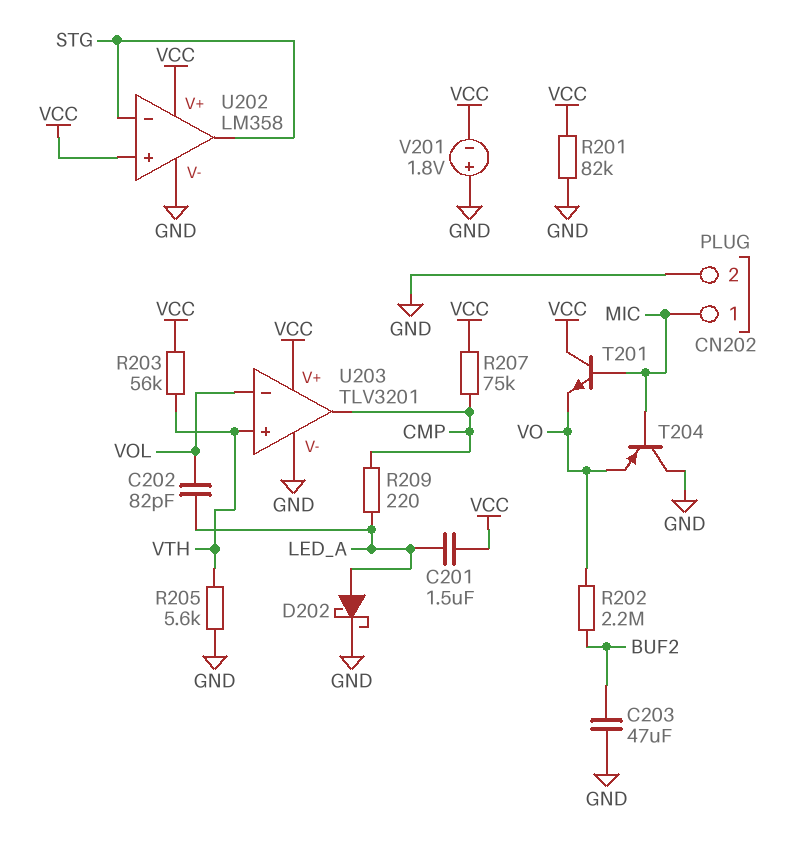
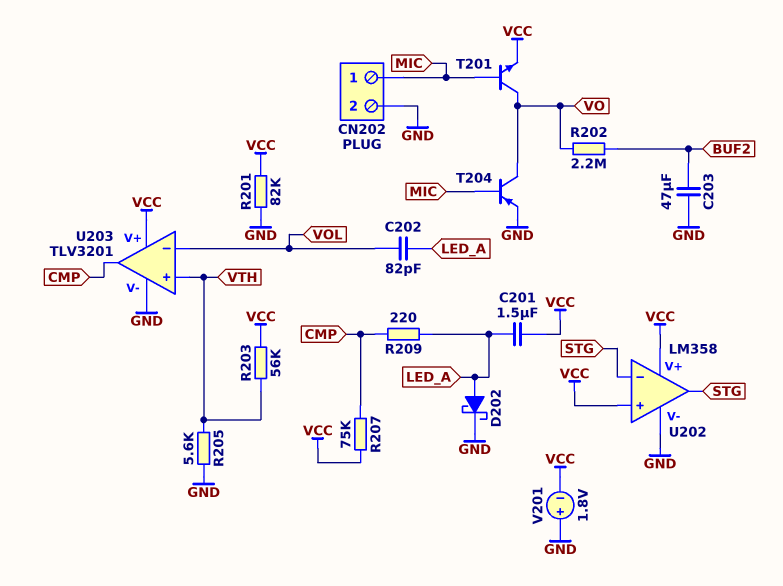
T201: NPN (B MIC, C VCC, E VO) -> NPN (B MIC, C VO, E VCC)
T204: PNP (B MIC, C GND, E VO) -> PNP (B MIC, C VO, E GND)

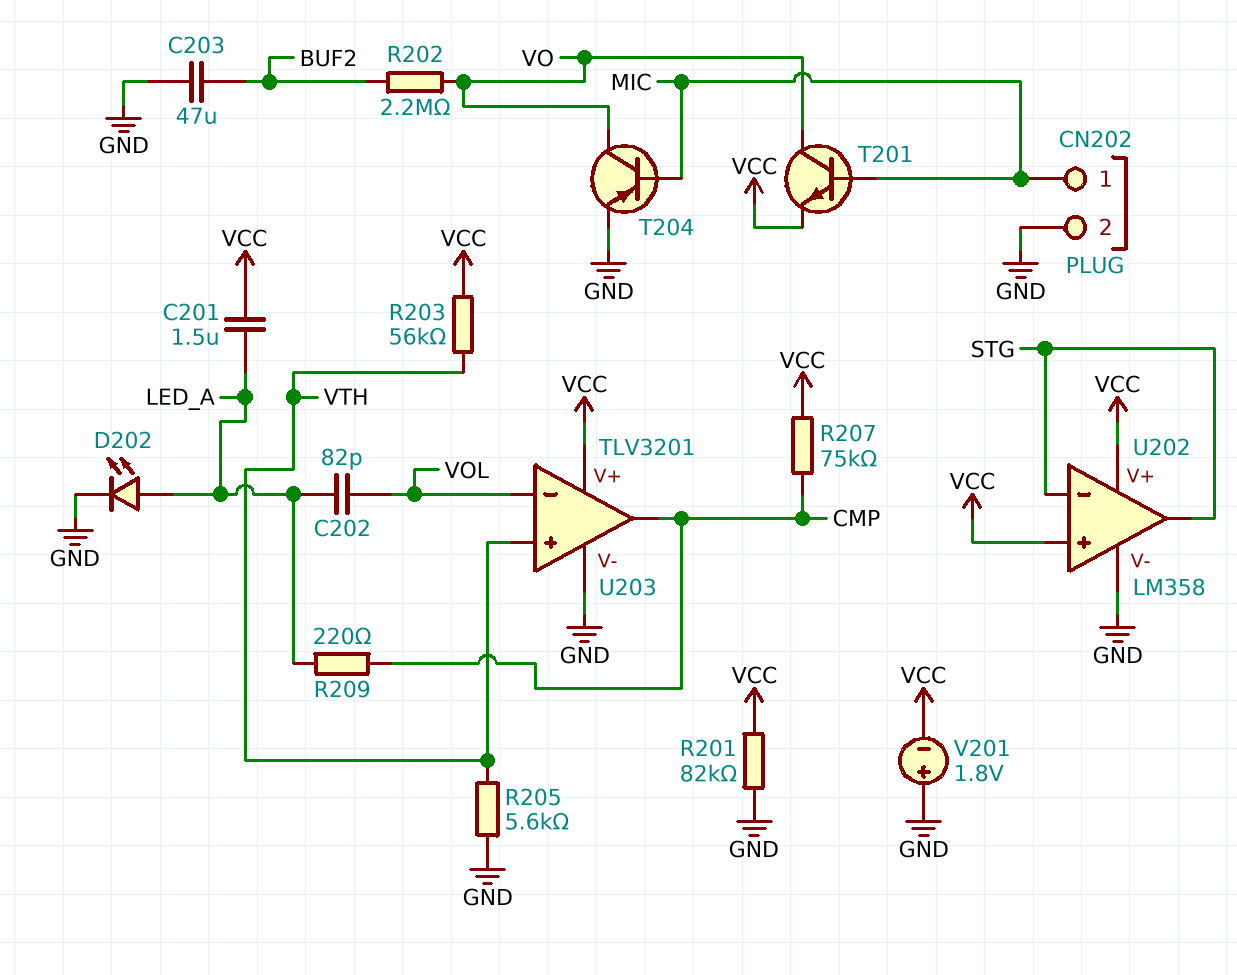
D202: schottky (A LED_A, K GND) -> LED (A LED_A, K GND)

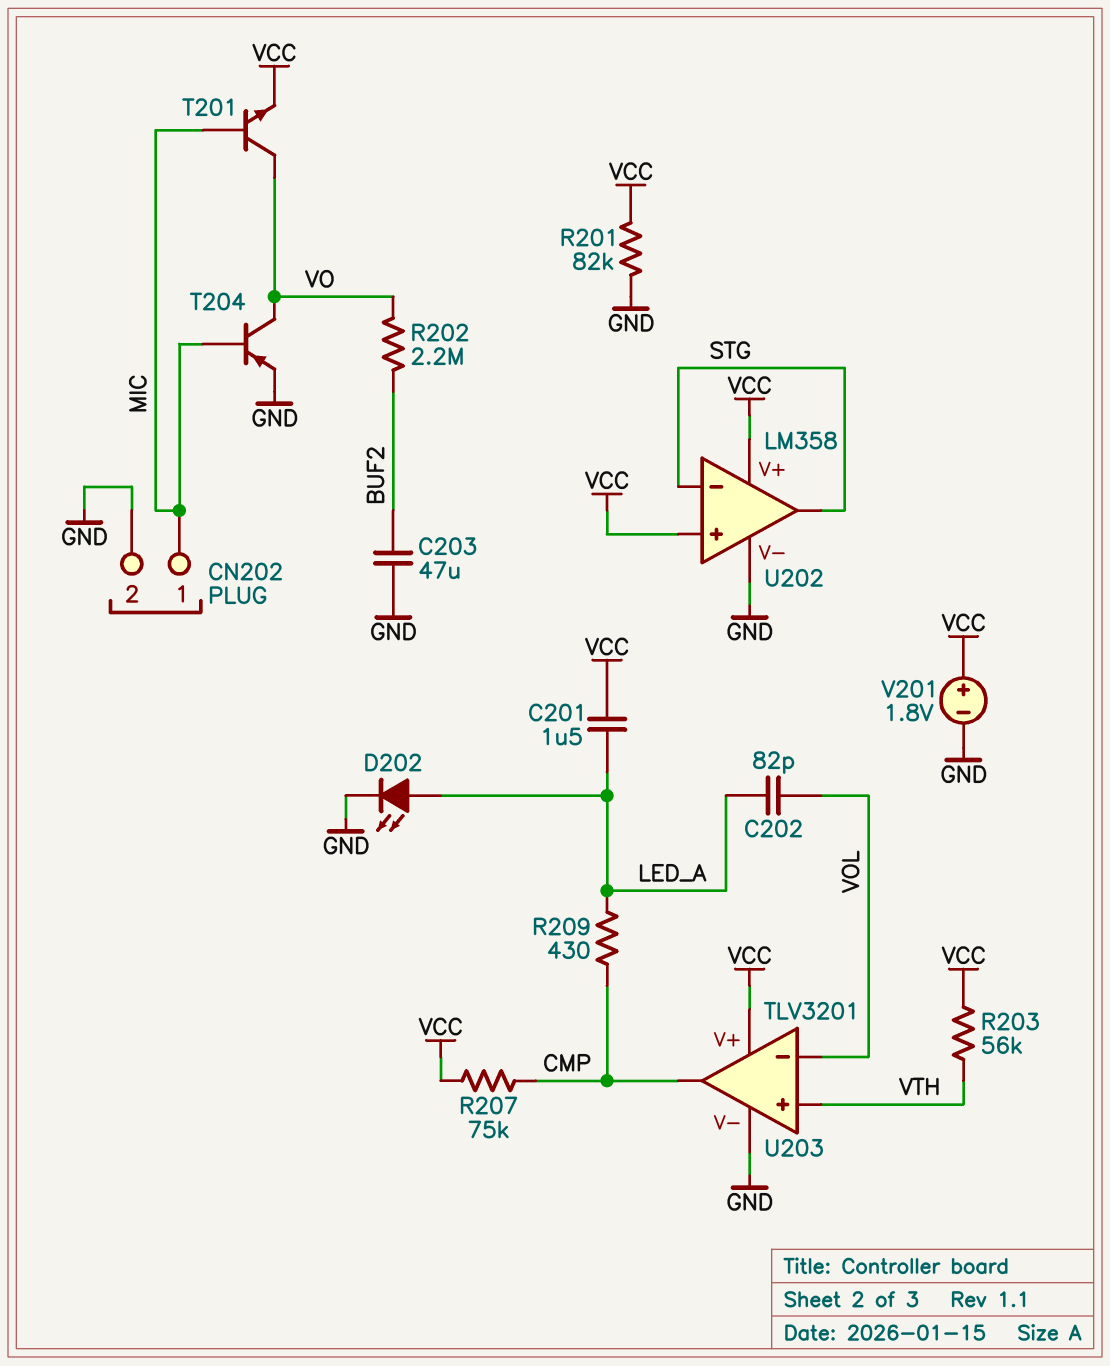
R205: 5.6k (GND, VTH) -> none
R209: 220 (CMP, LED_A) -> 430 (CMP, LED_A)
V201: 1.8V (plus GND, minus VCC) -> 1.8V (plus VCC, minus GND)

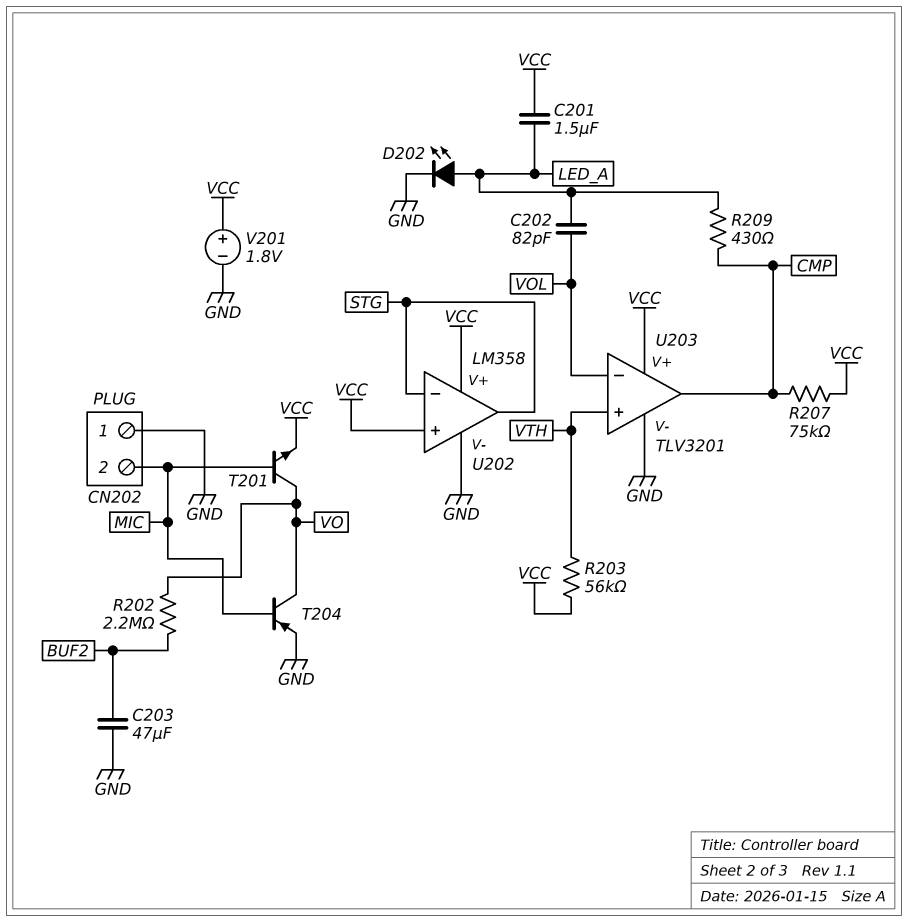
CN202 pin 1: MIC -> GND
CN202 pin 2: GND -> MIC
R201: 82k (GND, VCC) -> none

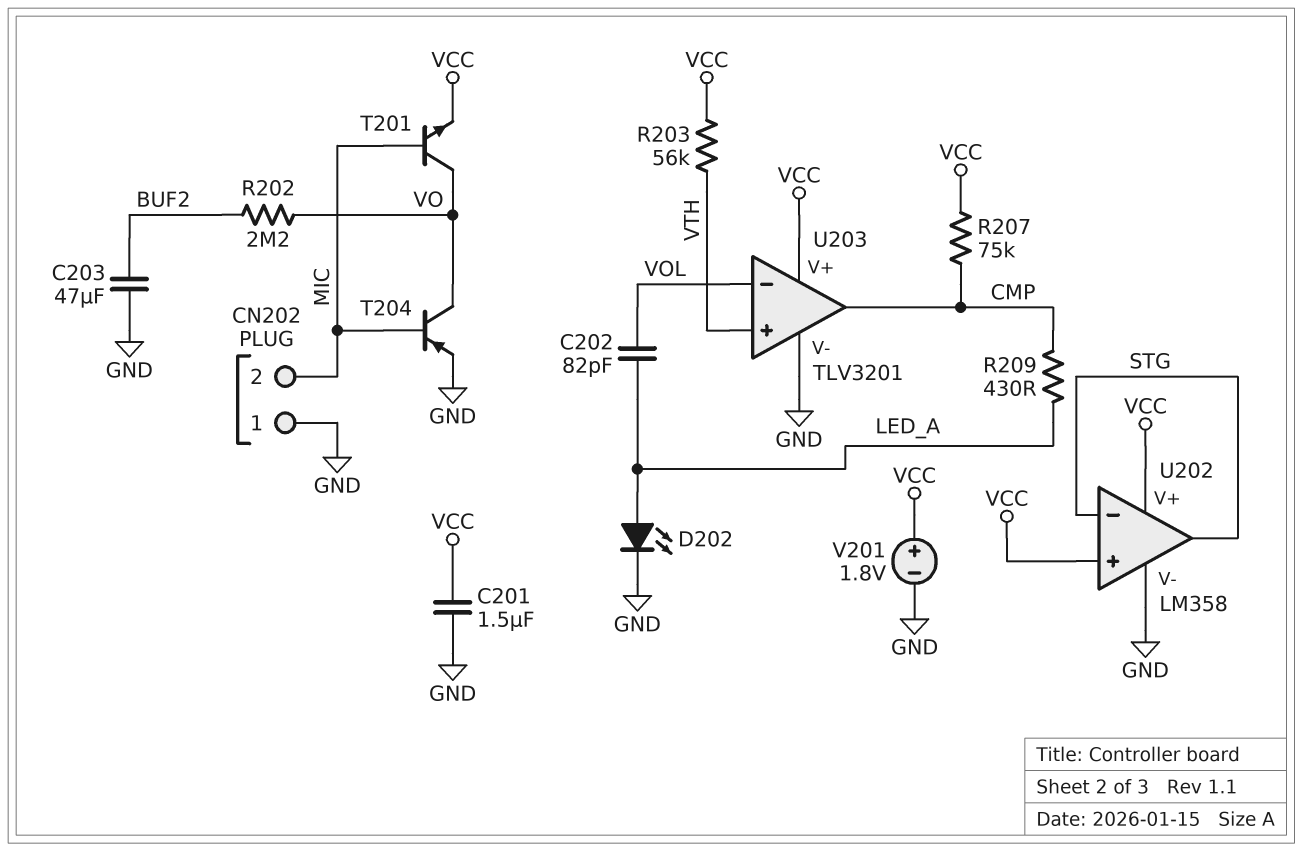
C201: 1.5uF (LED_A, VCC) -> 1.5uF (GND, VCC)

